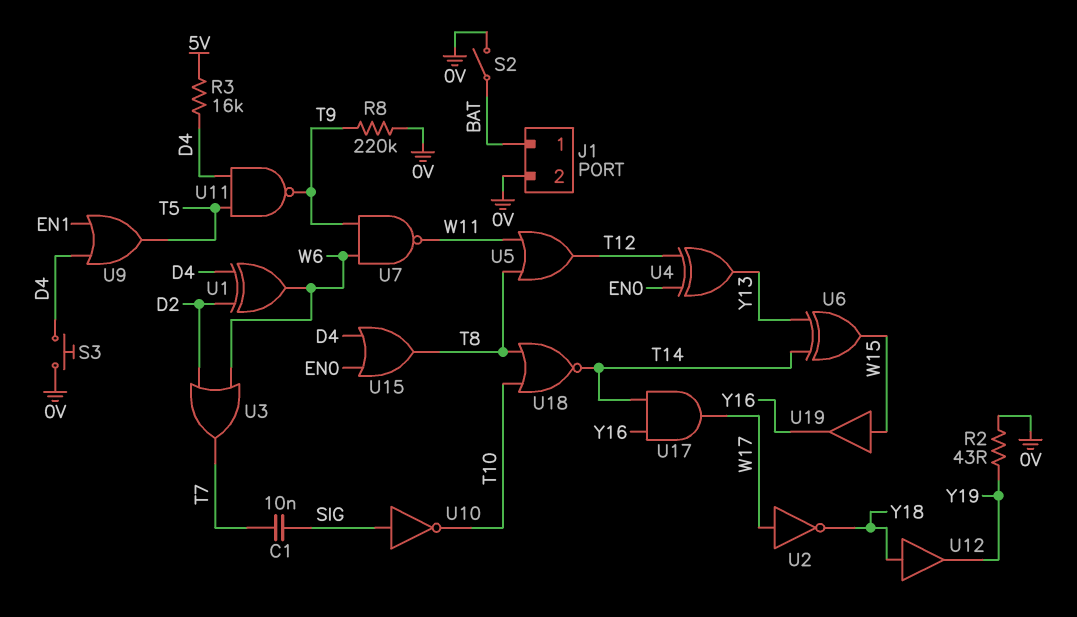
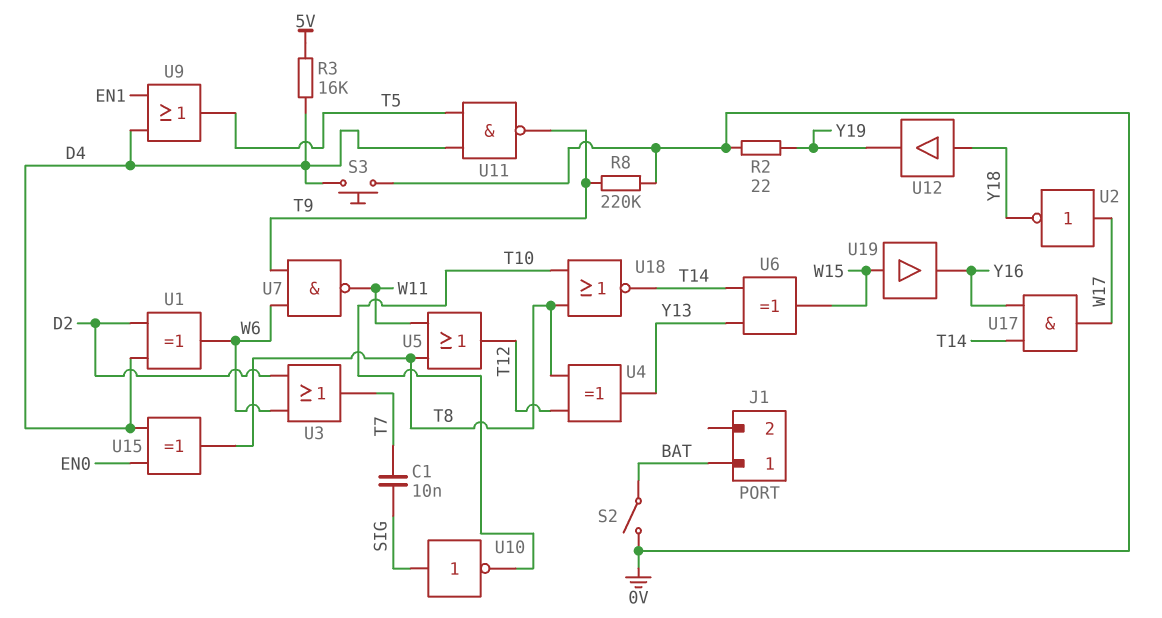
J1 pin 2: 0V -> none
R2: 43 (0V, Y19) -> 22 (0V, Y19)
U4: XOR (in EN0, in T12, out Y13) -> XOR (in T8, in T12, out Y13)
U15: OR (in D4, in EN0, out T8) -> XOR (in D4, in EN0, out T8)

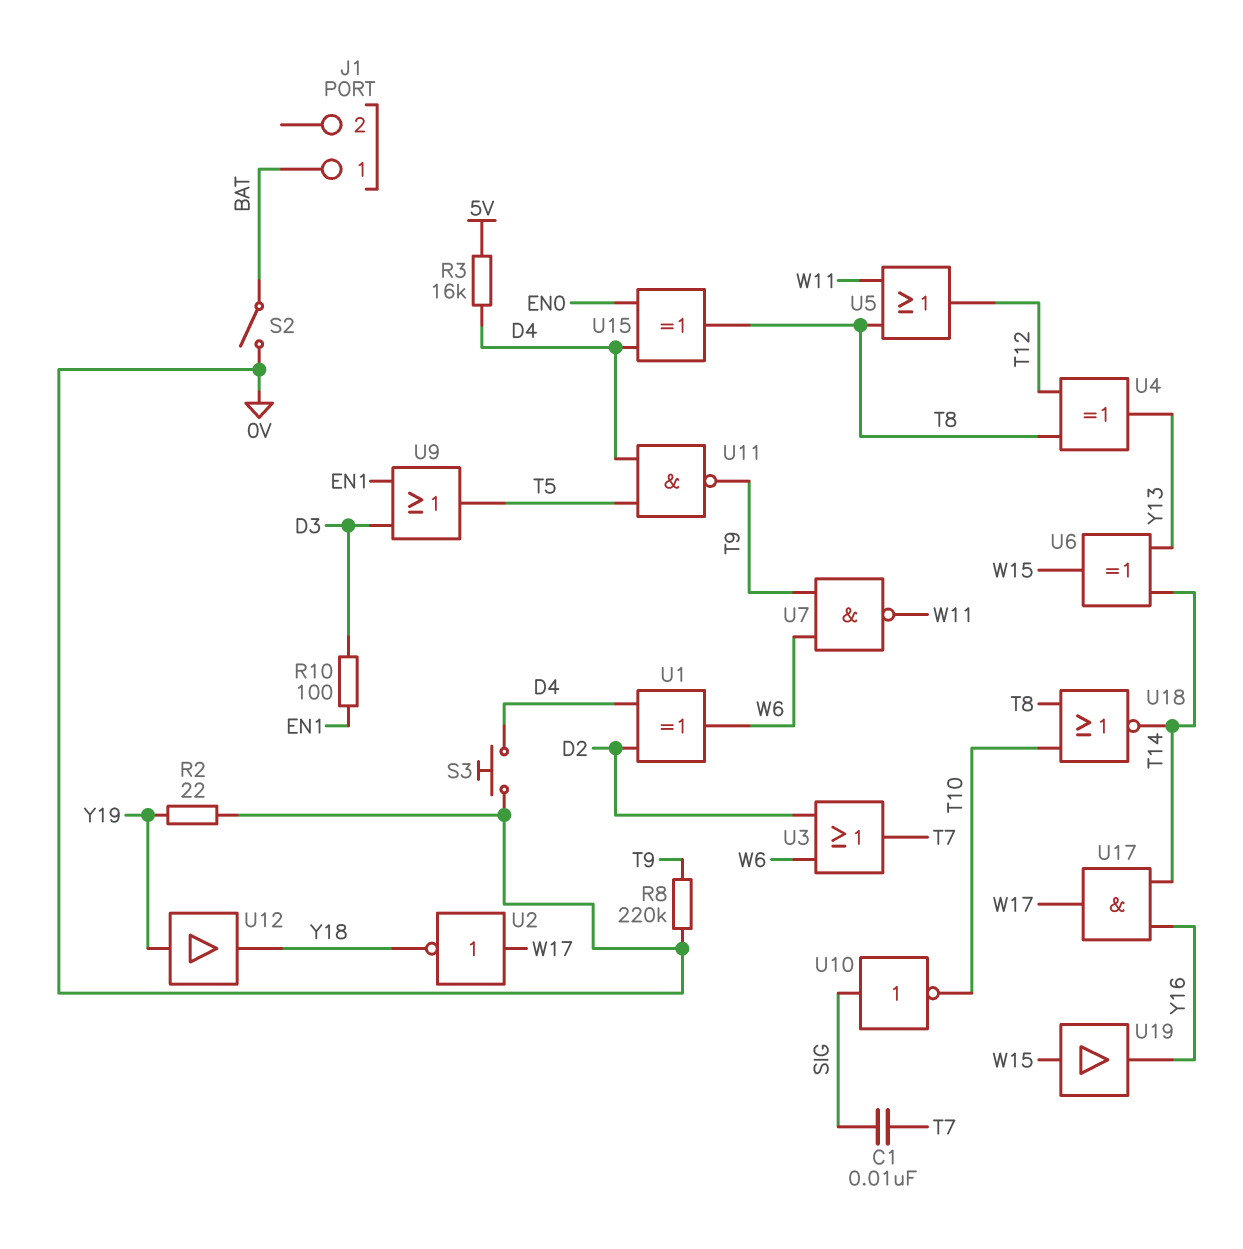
R10: none -> 100 (D3, EN1)
U9: OR (in D4, in EN1, out T5) -> OR (in D3, in EN1, out T5)
U12: buffer (in Y18, out Y19) -> buffer (in Y19, out Y18)

